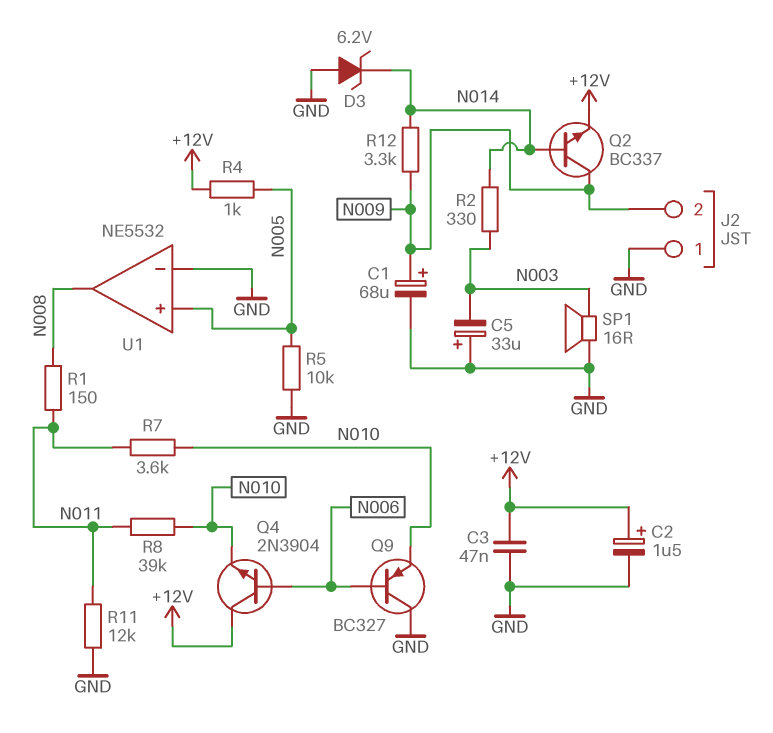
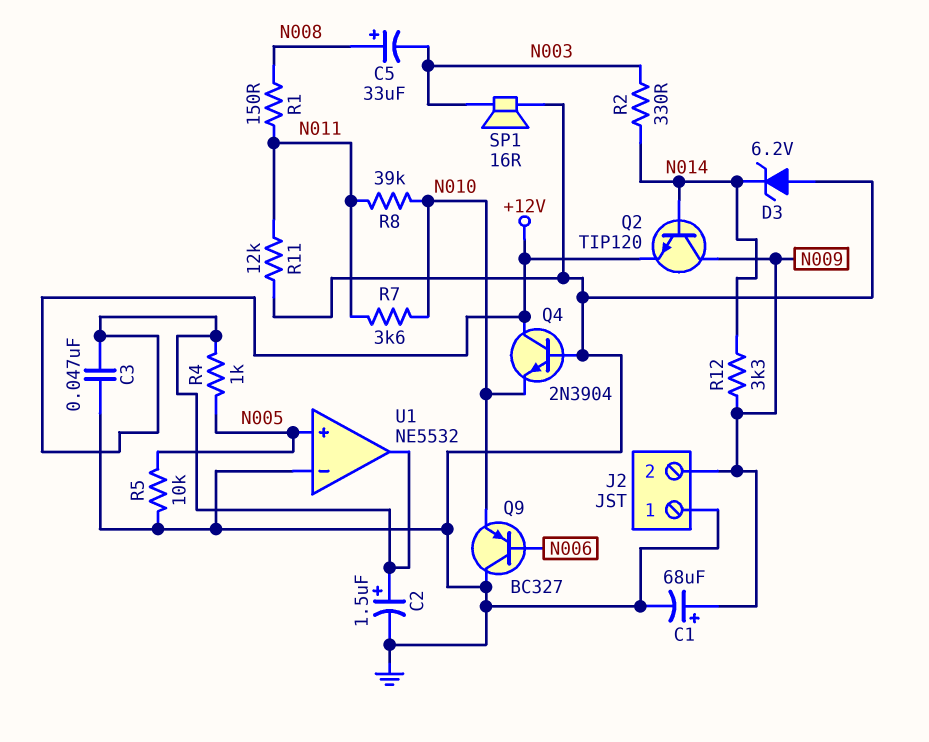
C5: 33uF (plus GND, minus N003) -> 33uF (plus N008, minus N003)
Q2: NPN BC337 (B N014, C N009, E +12V) -> NPN TIP120 (B N014, C N009, E +12V)
Q4: NPN 2N3904 (B N006, C +12V, E N010) -> NPN 2N3904 (B GND, C +12V, E N010)
U1 pin out: N008 -> +12V

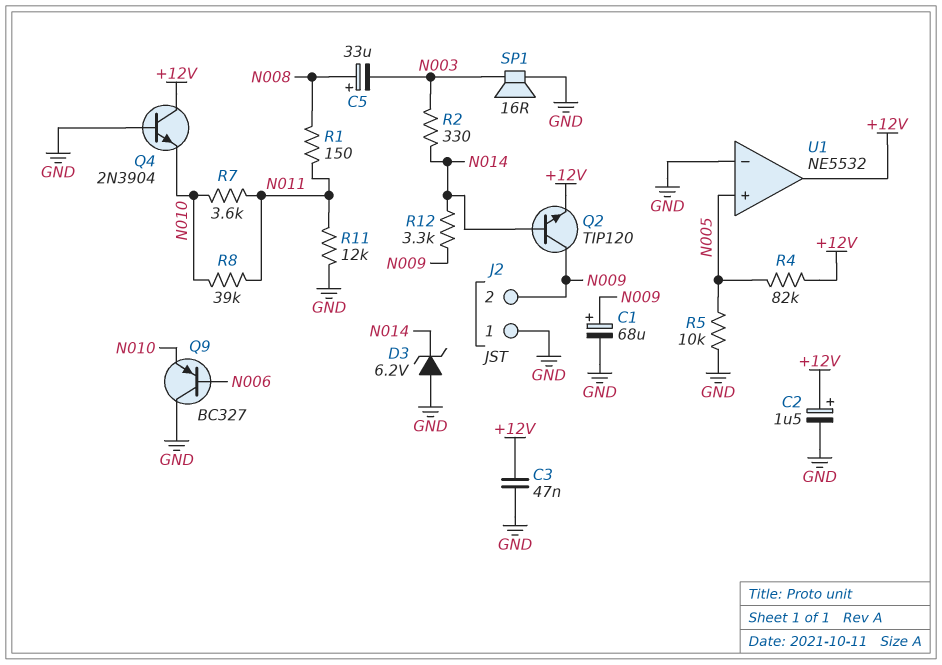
R4: 1k (+12V, N005) -> 82k (+12V, N005)

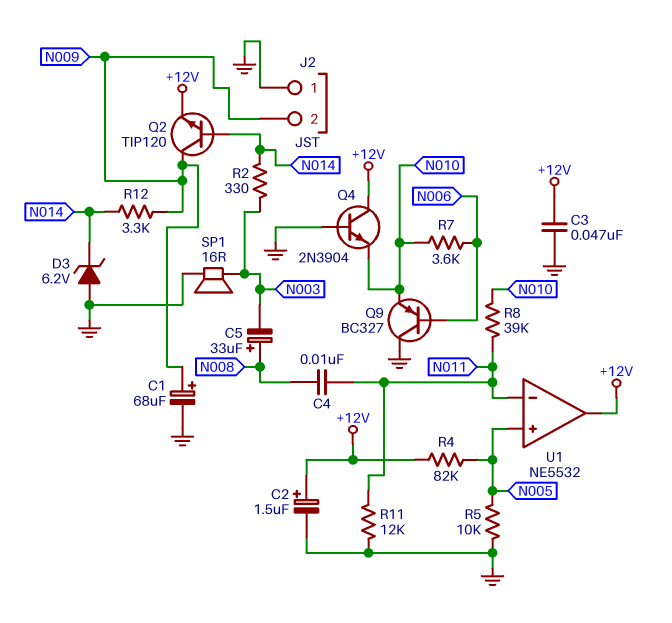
C4: none -> 10nF (N008, N011)
R1: 150 (N008, N011) -> none
R7: 3.6k (N010, N011) -> 3.6k (N006, N010)
U1 pin in-: GND -> N011

